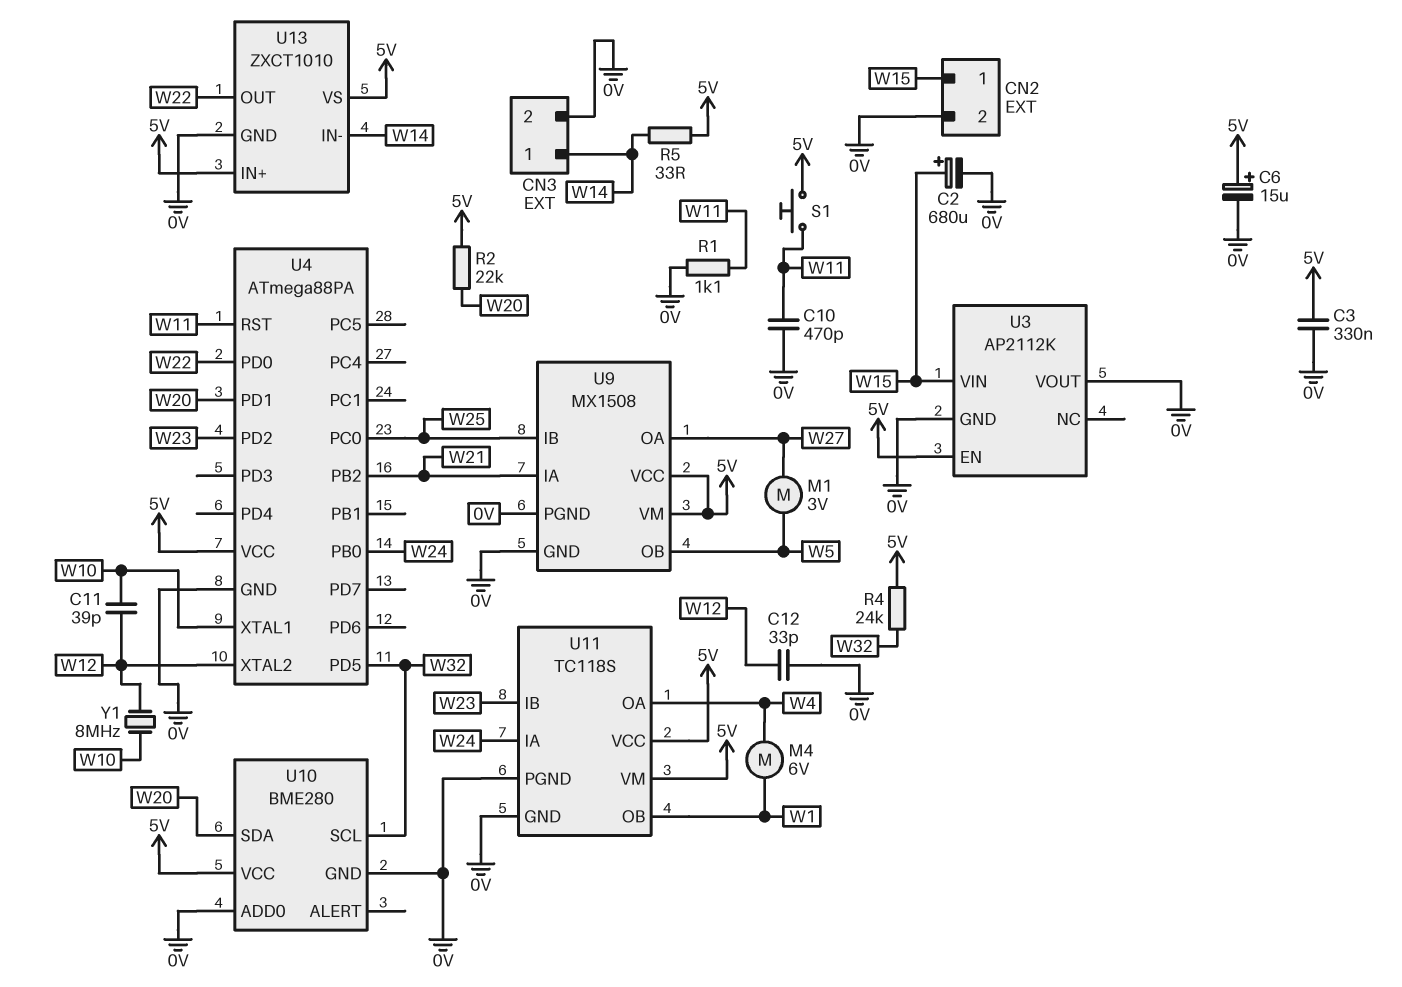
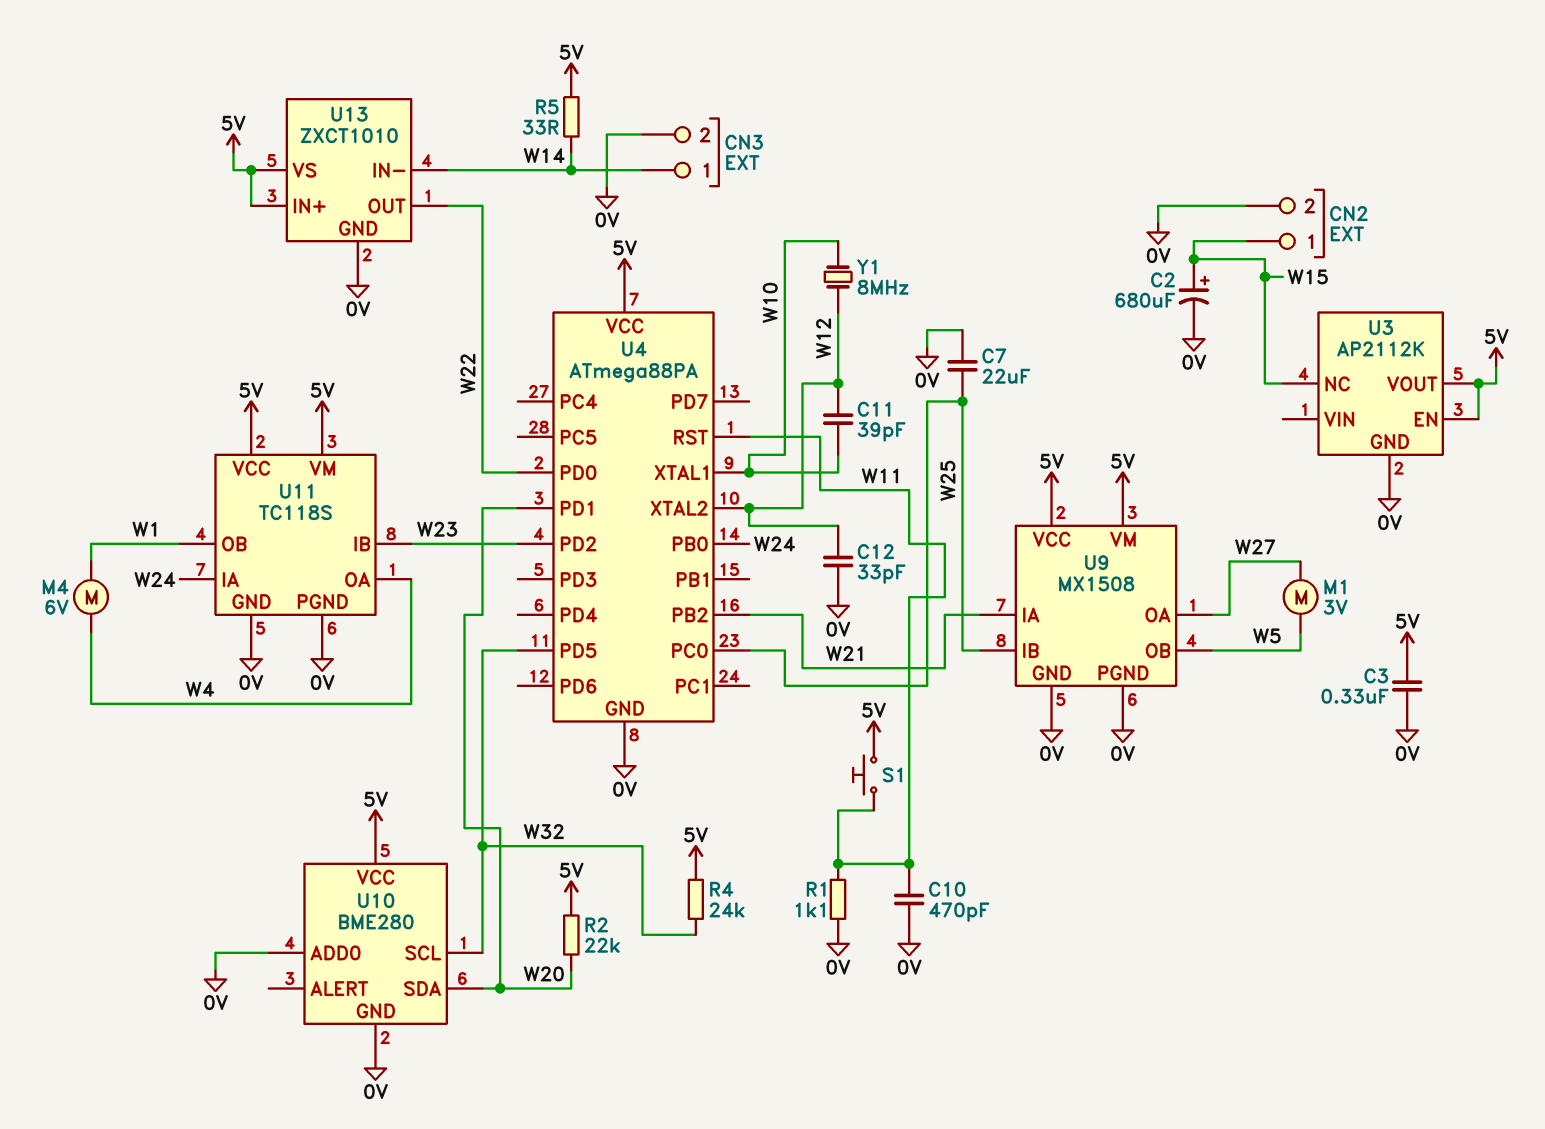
C6: 15uF (plus 5V, minus 0V) -> none
C7: none -> 22uF (0V, W25)
U3 pin NC: none -> W15
U3 pin VIN: W15 -> none
U3 pin VOUT: 0V -> 5V

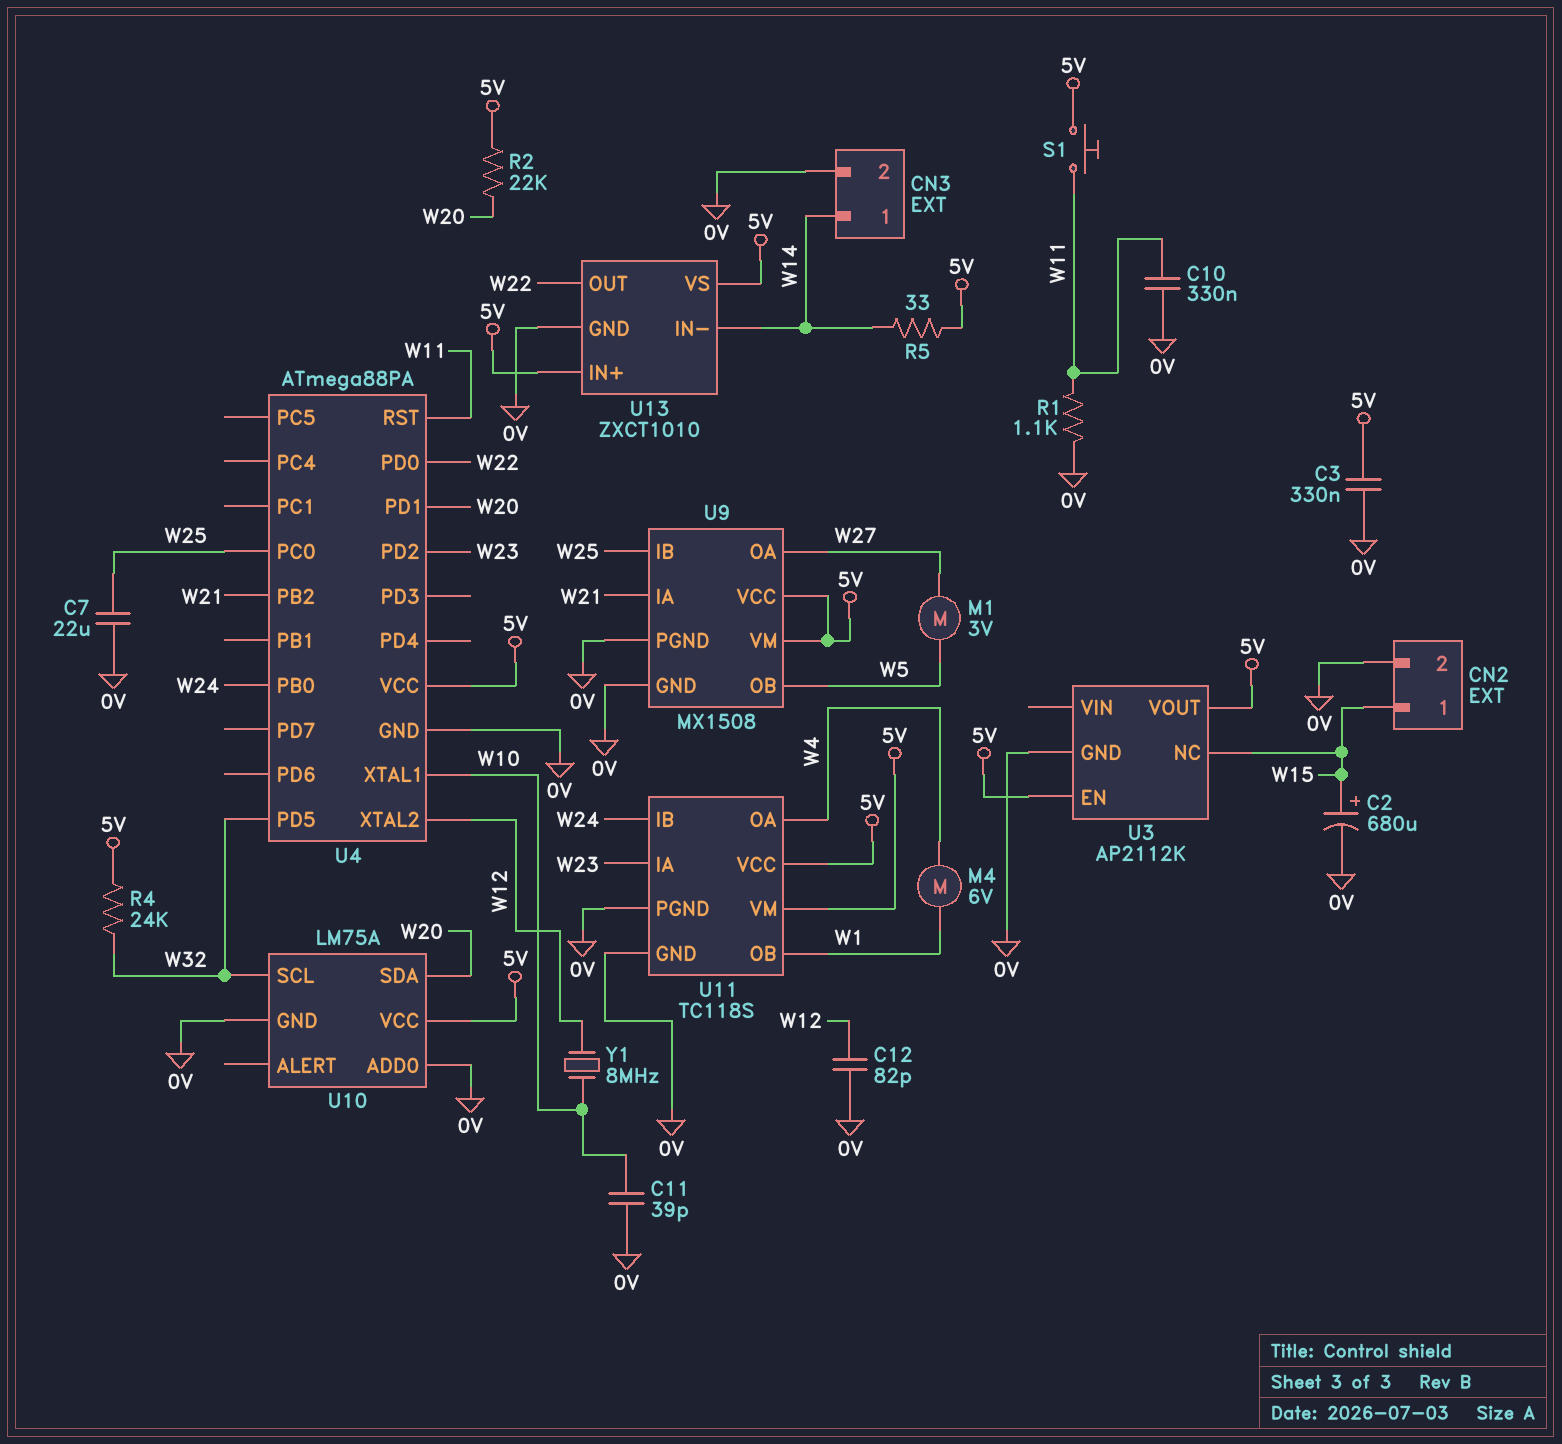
C10: 470pF (0V, W11) -> 330nF (0V, W11)
C11: 39pF (W10, W12) -> 39pF (0V, W10)
C12: 33pF (0V, W12) -> 82pF (0V, W12)
U10: BME280 -> LM75A
U11 pin IA: W24 -> W23
U11 pin IB: W23 -> W24

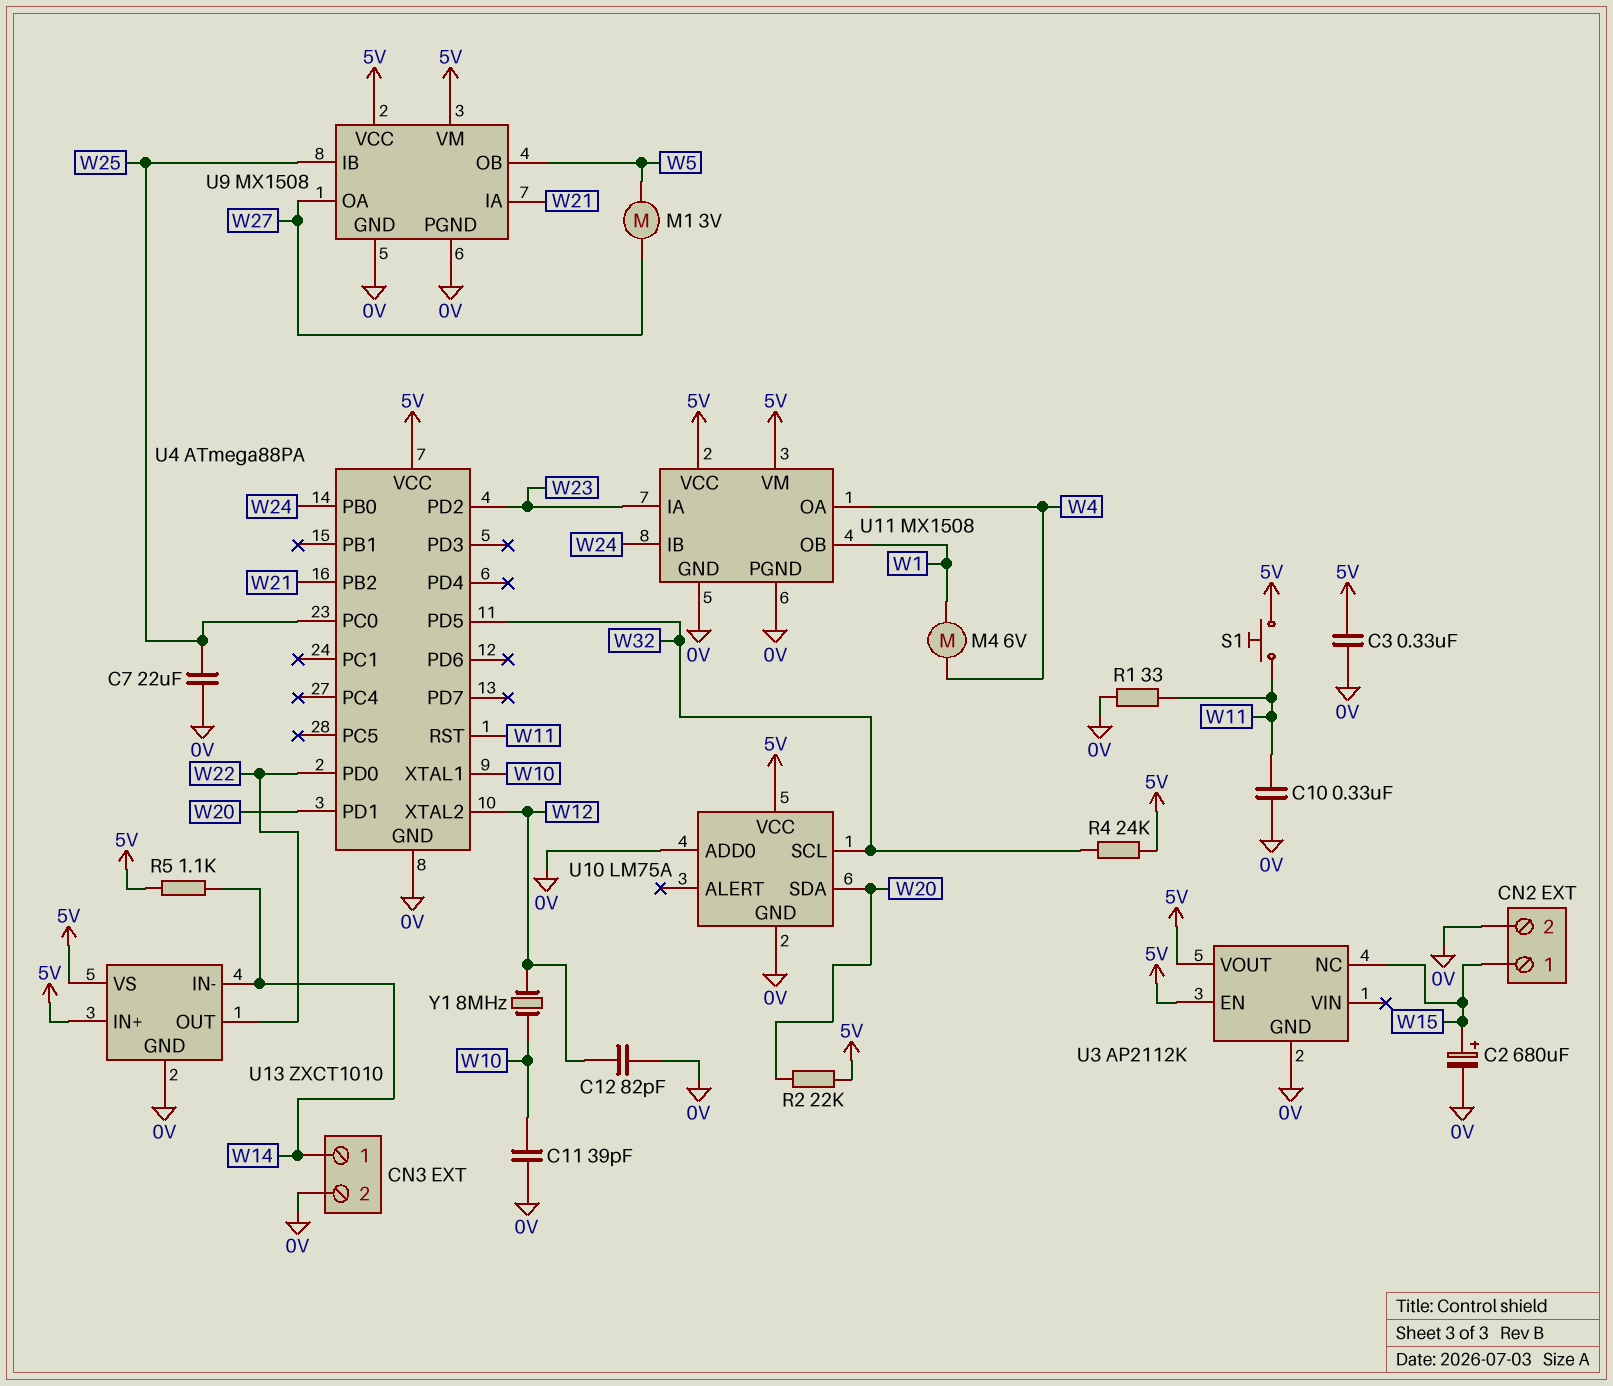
R1: 1.1k (0V, W11) -> 33 (0V, W11)
R5: 33 (5V, W14) -> 1.1k (5V, W14)
U11: TC118S -> MX1508

